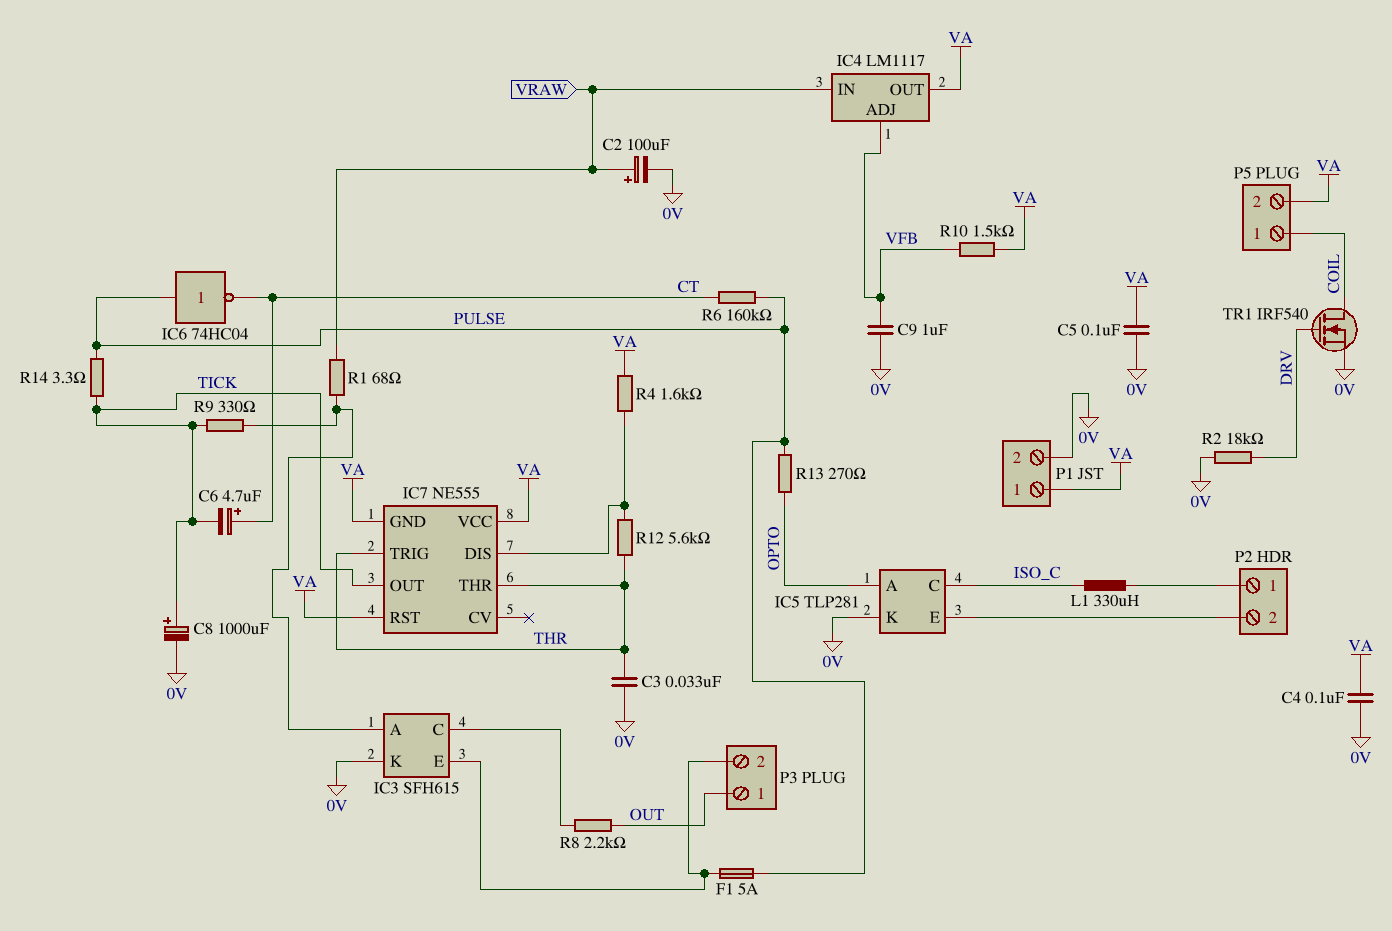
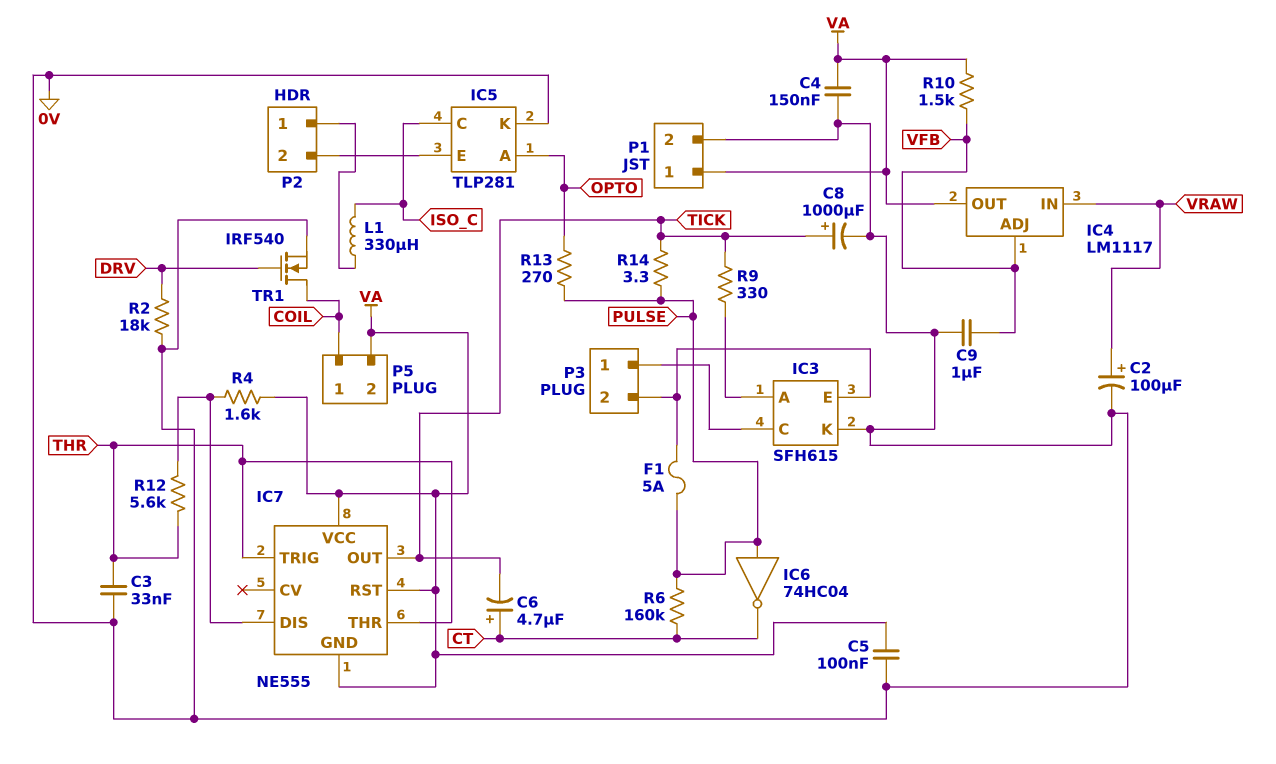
C4: 100nF (0V, VA) -> 150nF (0V, VA)
P3 pin 1: OUT -> IC3/C
R1: 68 (IC3/A, VRAW) -> none
R8: 2.2k (IC3/C, OUT) -> none

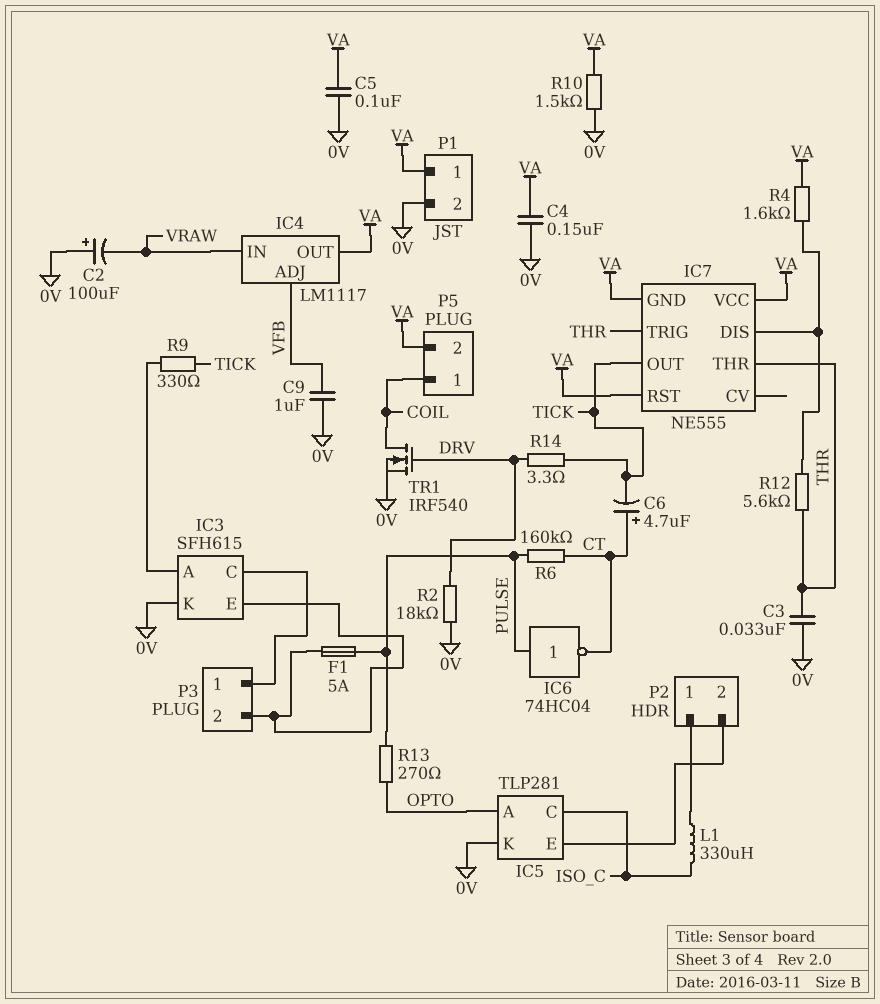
C2: 100uF (plus VRAW, minus 0V) -> 100uF (plus 0V, minus VRAW)
C8: 1000uF (plus TICK, minus 0V) -> none
R10: 1.5k (VA, VFB) -> 1.5k (0V, VA)
R14: 3.3 (PULSE, TICK) -> 3.3 (DRV, TICK)

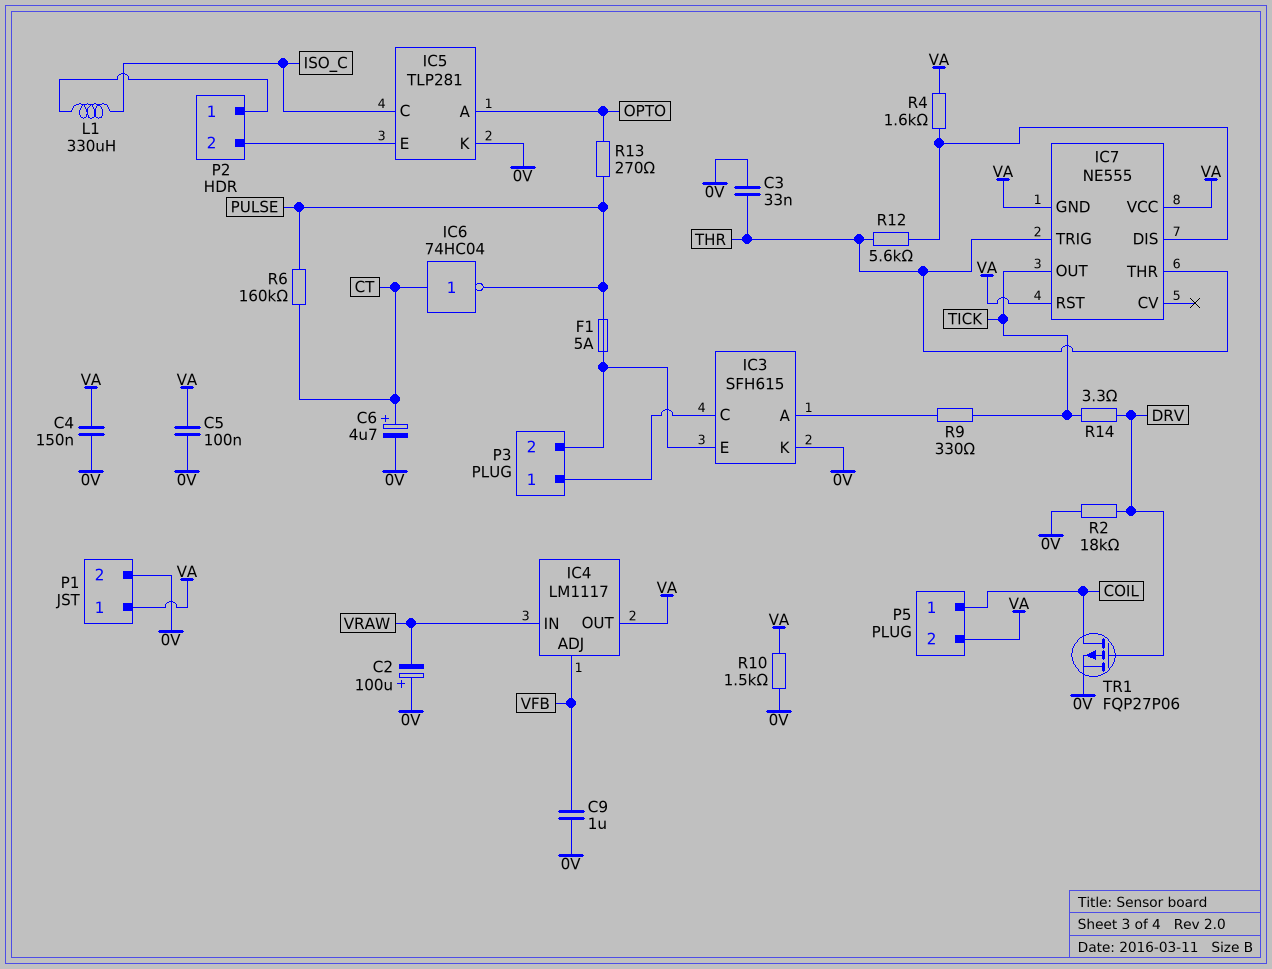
C6: 4.7uF (plus CT, minus TICK) -> 4.7uF (plus CT, minus 0V)
IC6: NOT 74HC04 (in PULSE, out CT) -> NOT 74HC04 (in CT, out PULSE)
TR1: NMOS IRF540 (G DRV, D COIL, S 0V) -> PMOS FQP27P06 (G DRV, D COIL, S 0V)

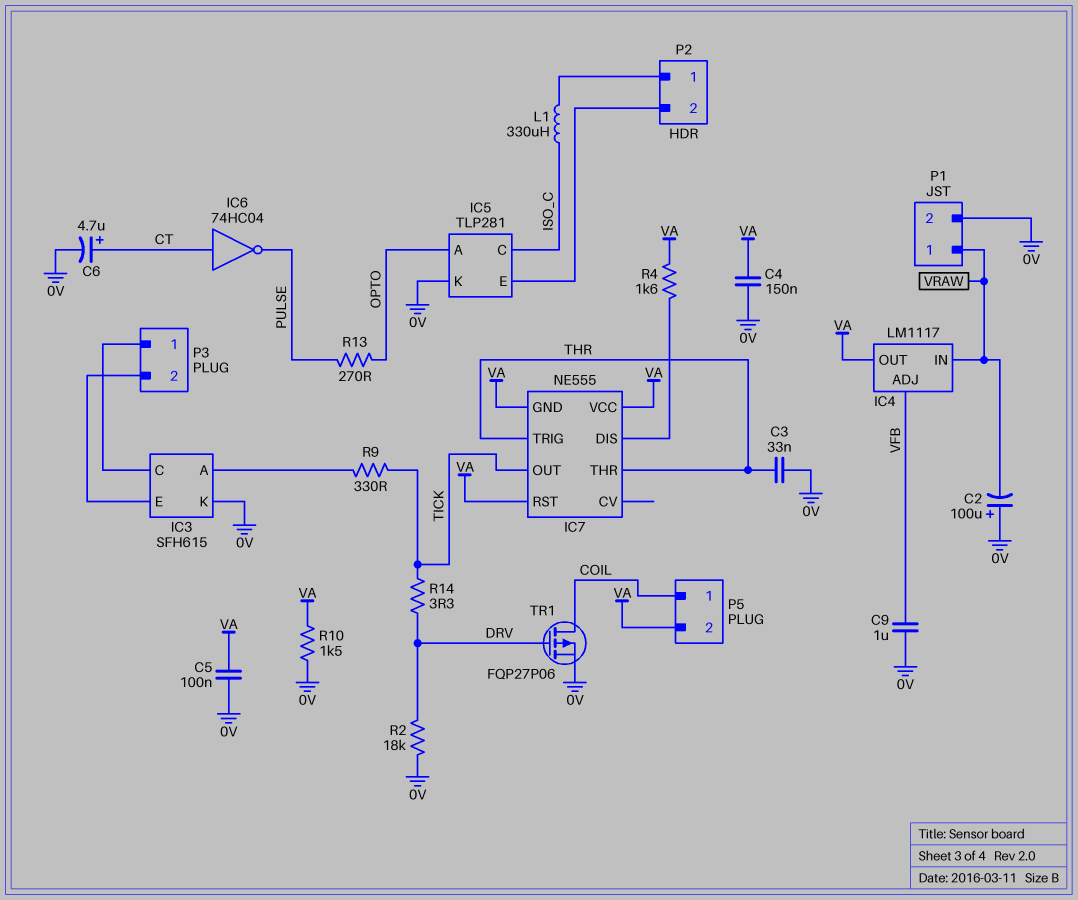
F1: 5A (IC3/E, PULSE) -> none
P1 pin 1: VA -> VRAW
R6: 160k (CT, PULSE) -> none
R12: 5.6k (IC7/DIS, THR) -> none

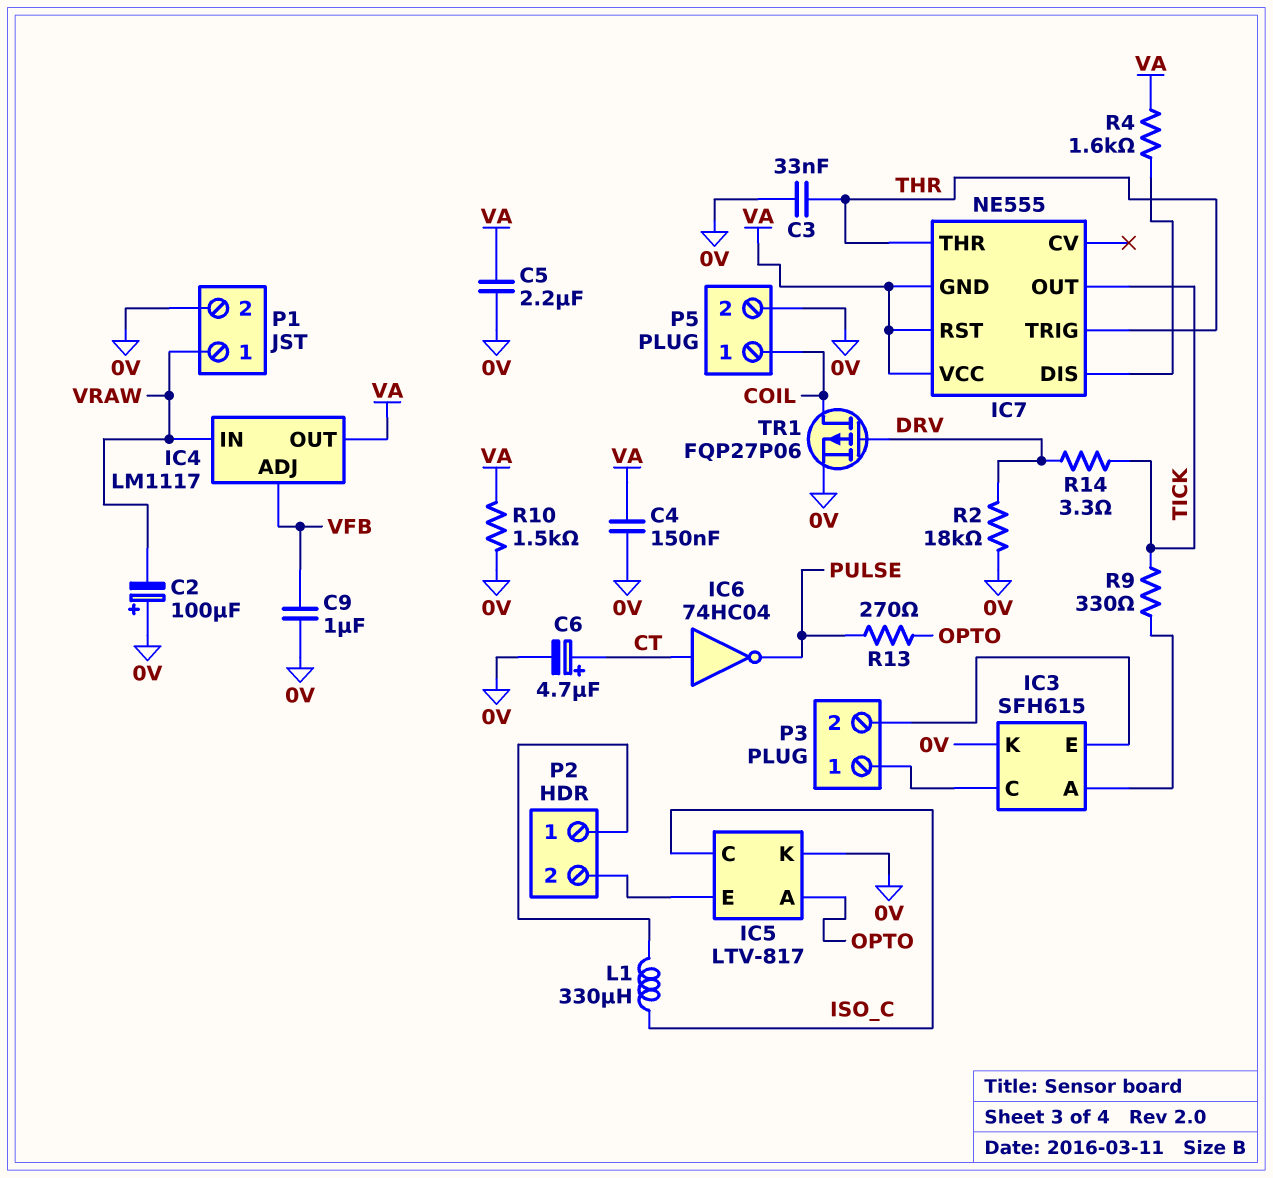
C5: 100nF (0V, VA) -> 2.2uF (0V, VA)
IC5: TLP281 -> LTV-817
P5 pin 2: VA -> 0V

